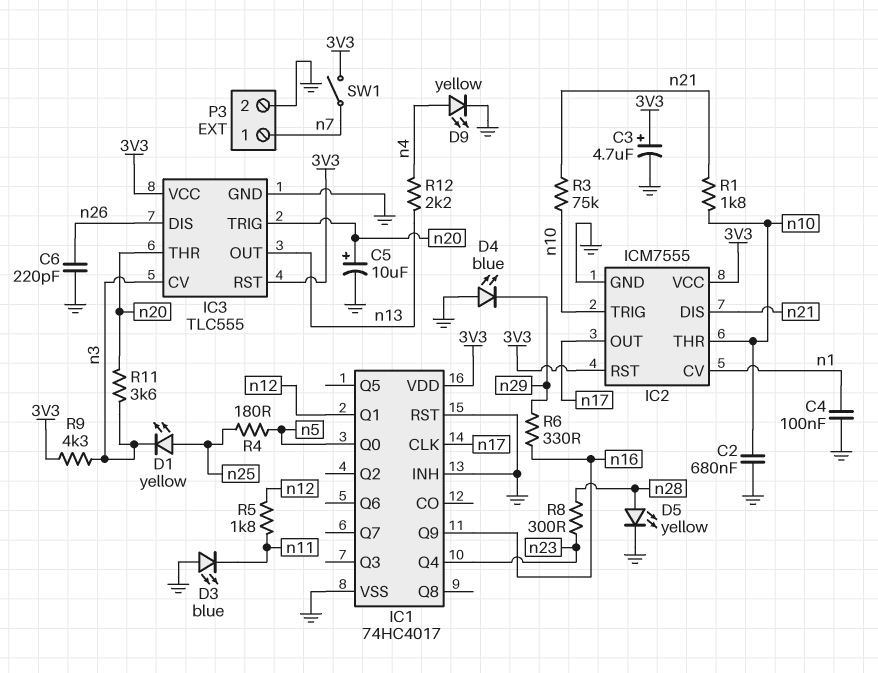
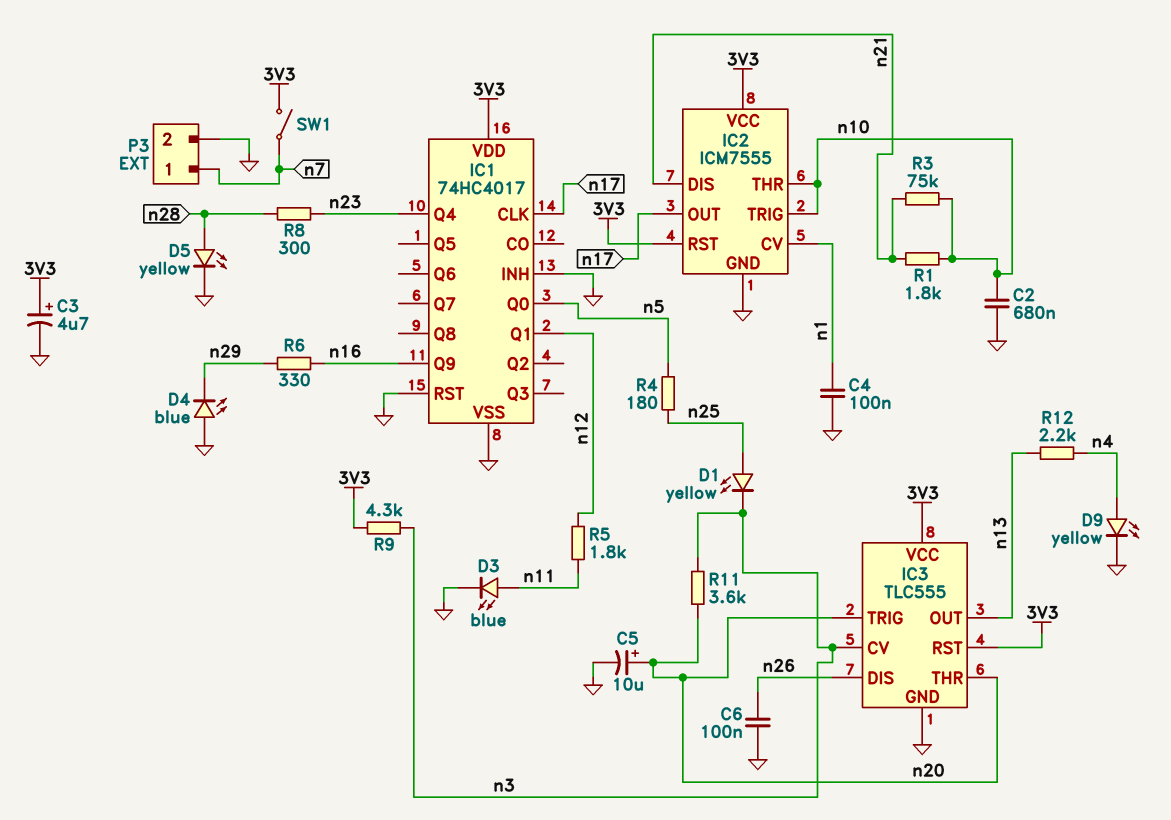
C6: 220pF (GND, n26) -> 100nF (GND, n26)
D3: LED blue (A GND, K n11) -> LED blue (A n11, K GND)

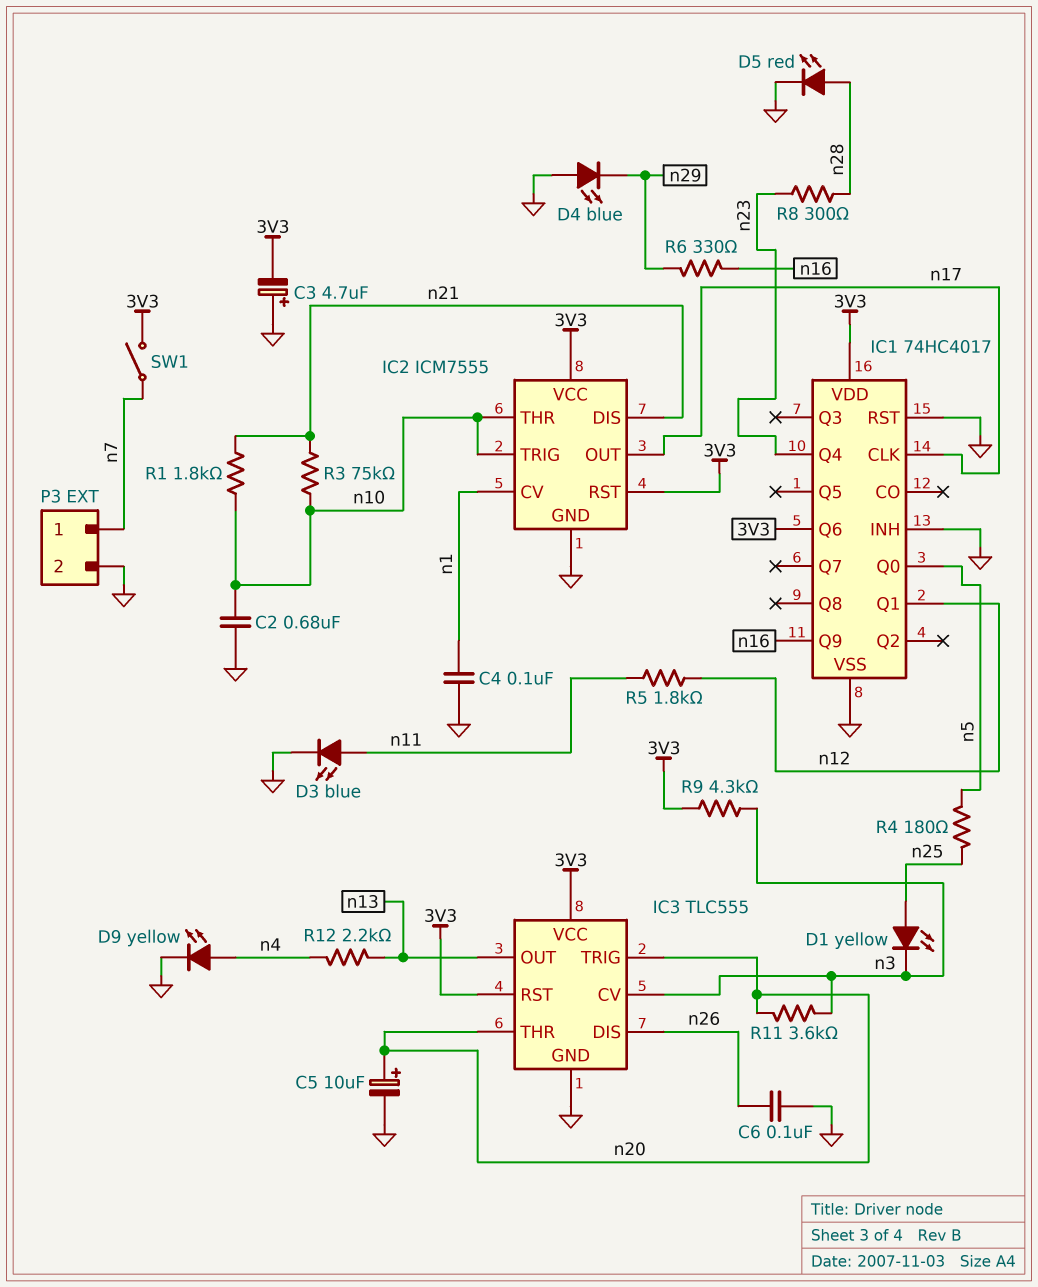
C3: 4.7uF (plus 3V3, minus GND) -> 4.7uF (plus GND, minus 3V3)
D5: LED yellow (A n28, K GND) -> LED red (A n28, K GND)
IC1 pin Q6: none -> 3V3

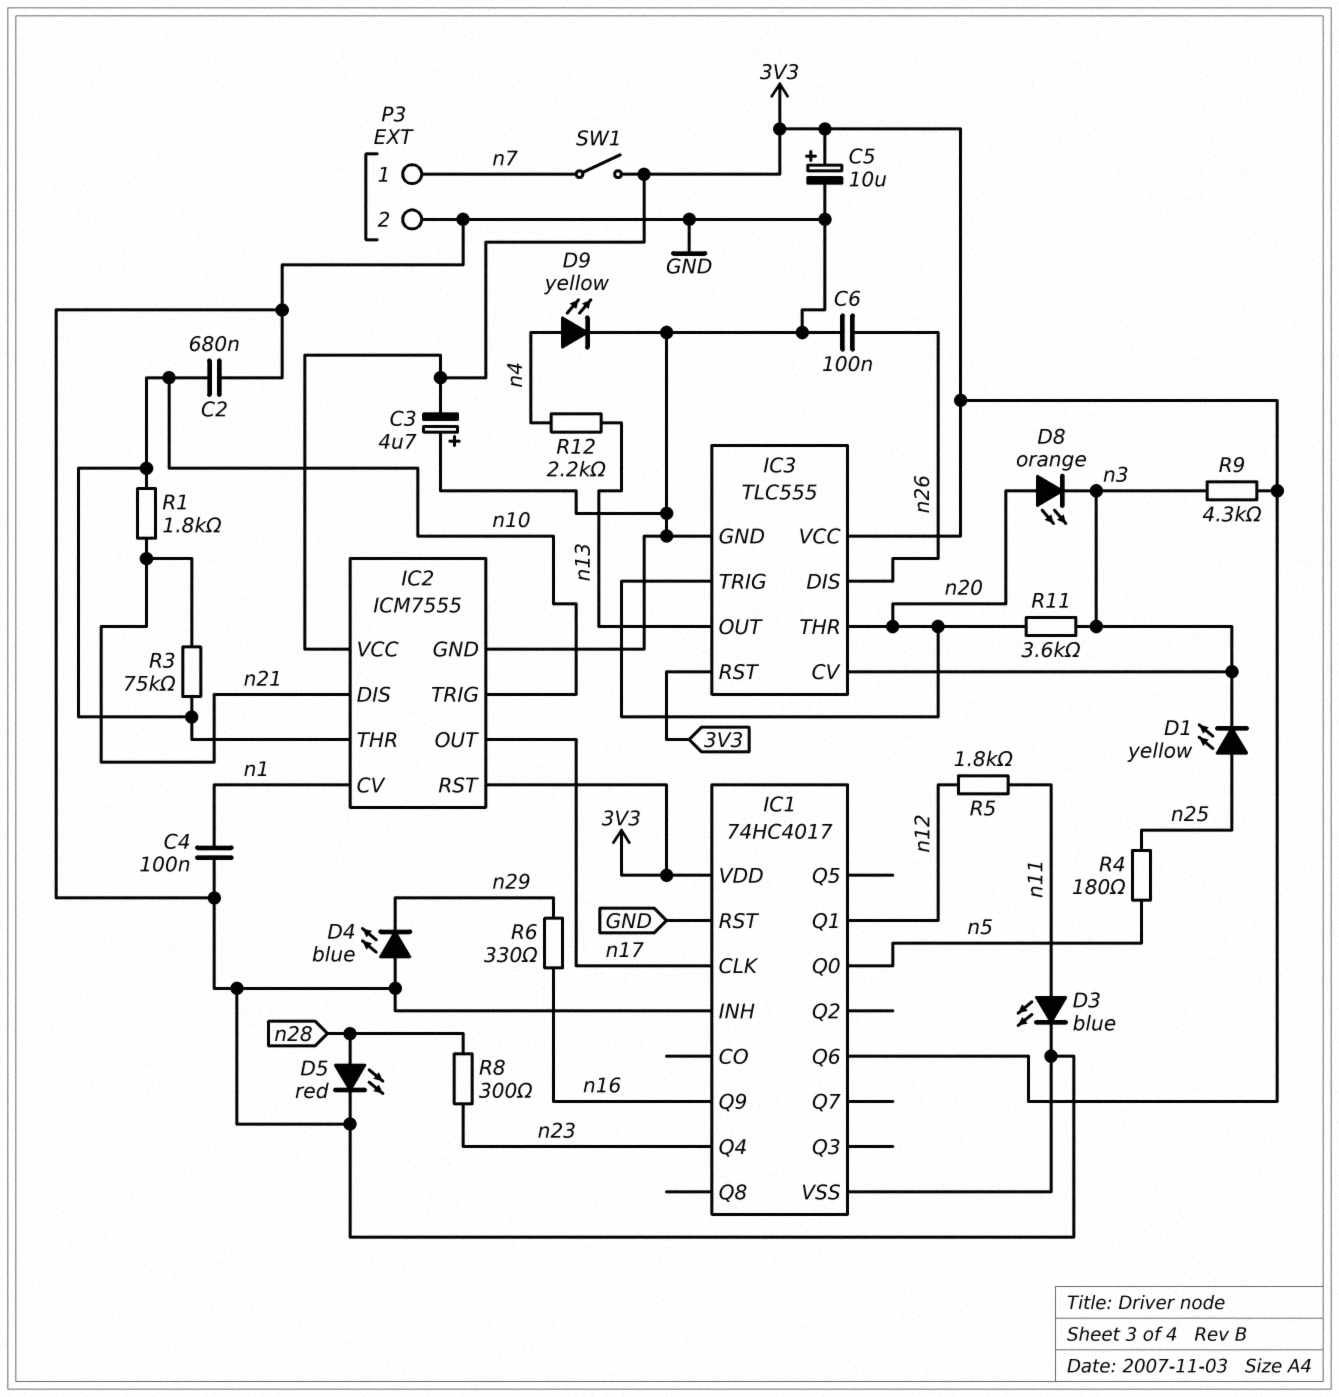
C5: 10uF (plus n20, minus GND) -> 10uF (plus 3V3, minus GND)
D8: none -> LED orange (A n20, K n3)

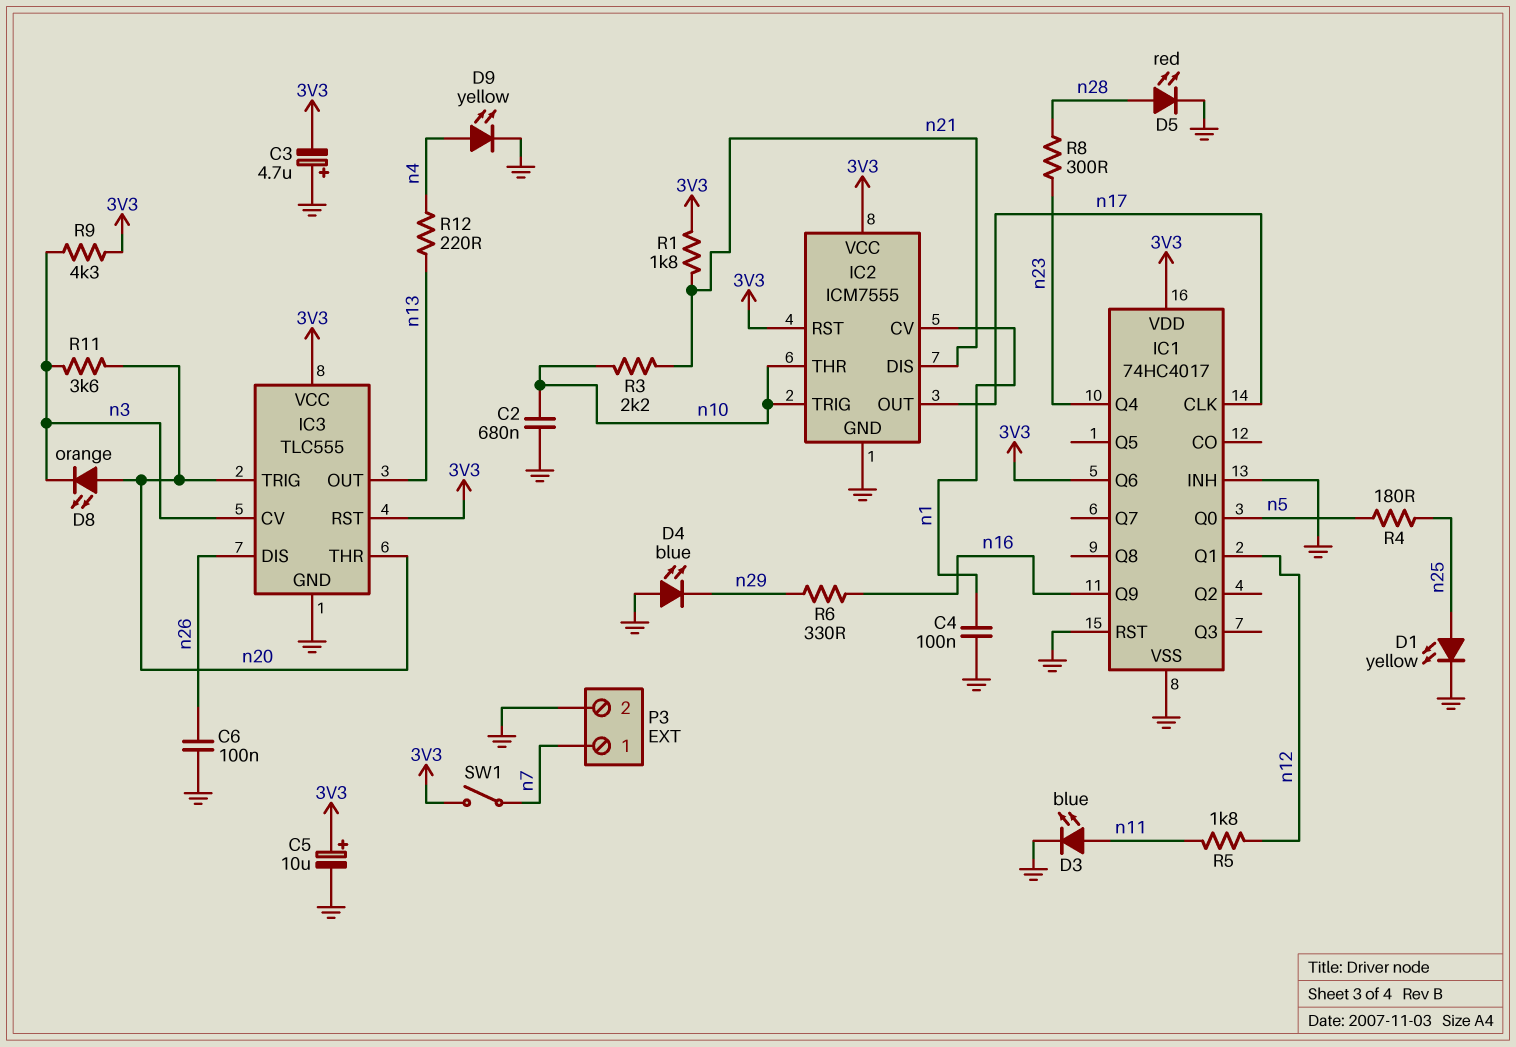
D1: LED yellow (A n25, K n3) -> LED yellow (A n25, K GND)
R1: 1.8k (n10, n21) -> 1.8k (3V3, n21)
R3: 75k (n10, n21) -> 2.2k (n10, n21)
R12: 2.2k (n4, n13) -> 220 (n4, n13)

